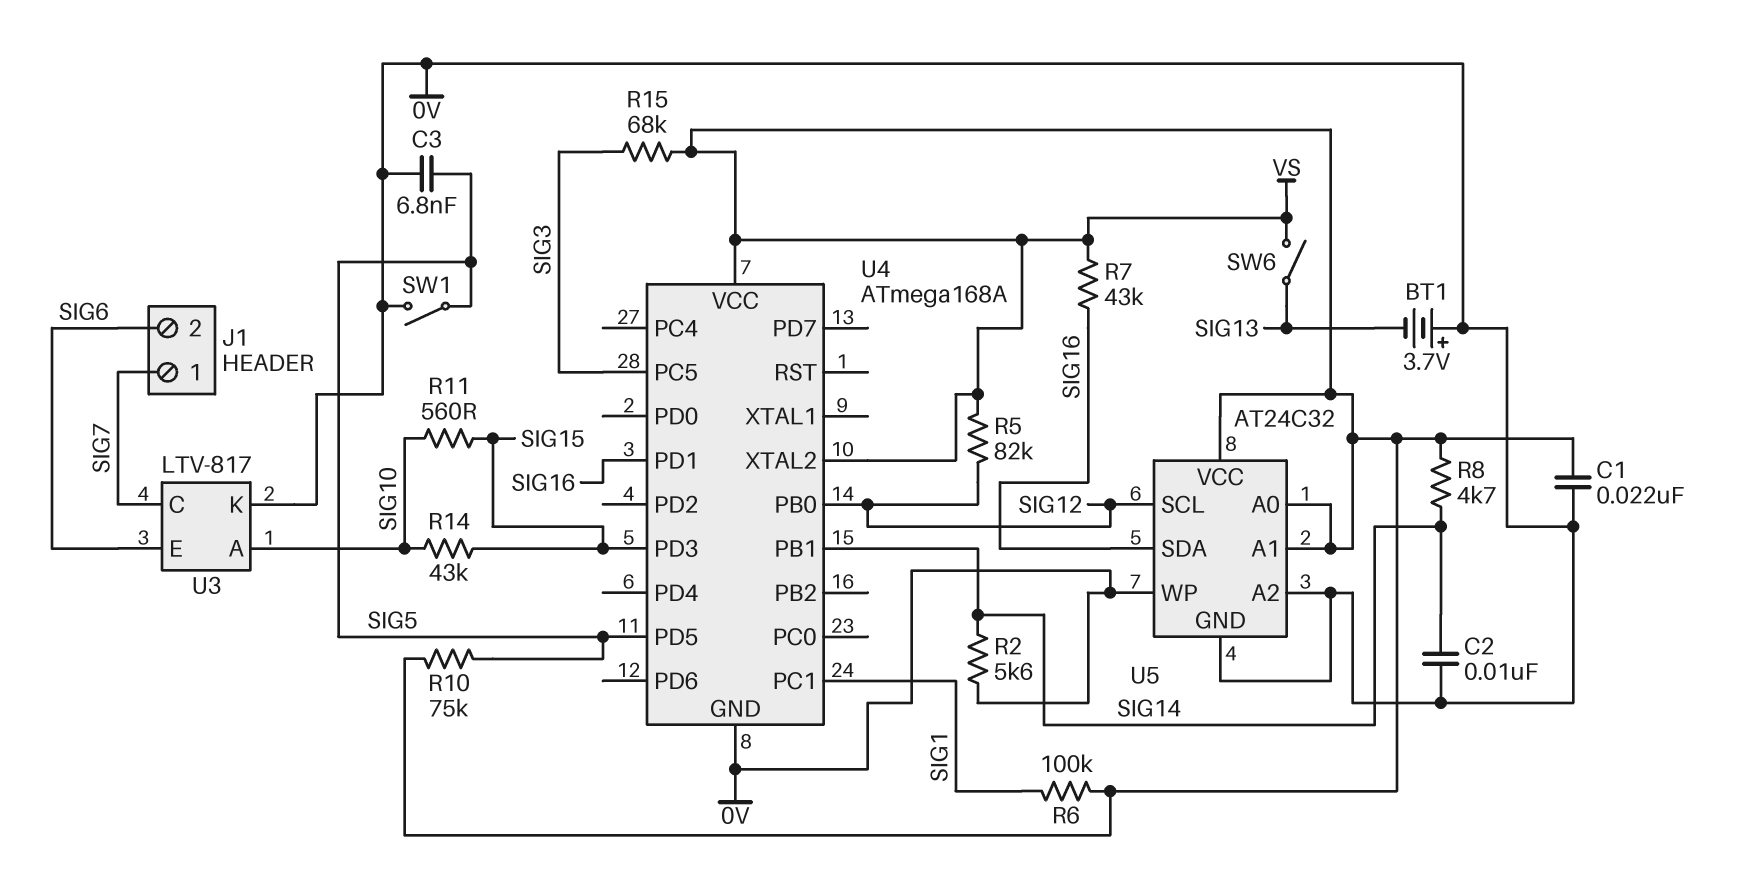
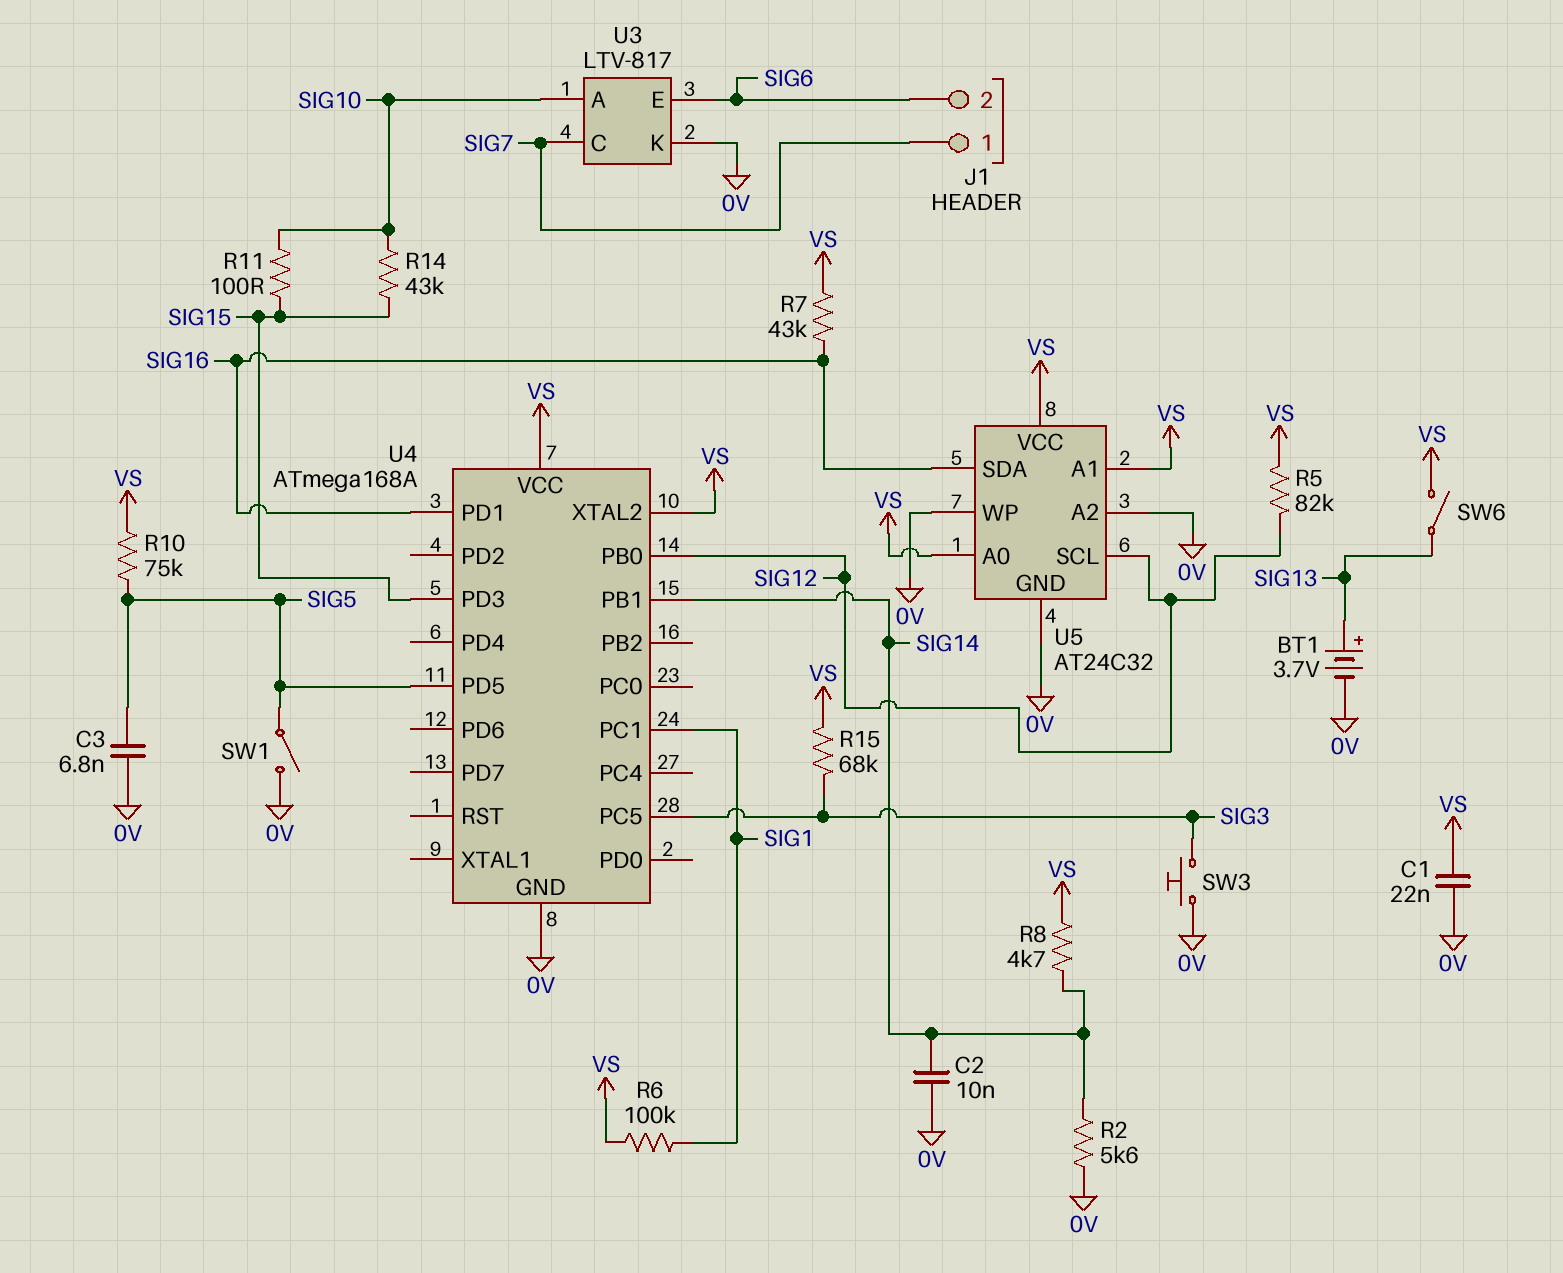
BT1: 3.7V (plus 0V, minus SIG13) -> 3.7V (plus SIG13, minus 0V)
R11: 560 (SIG10, SIG15) -> 100 (SIG10, SIG15)
SW3: none -> button (0V, SIG3)

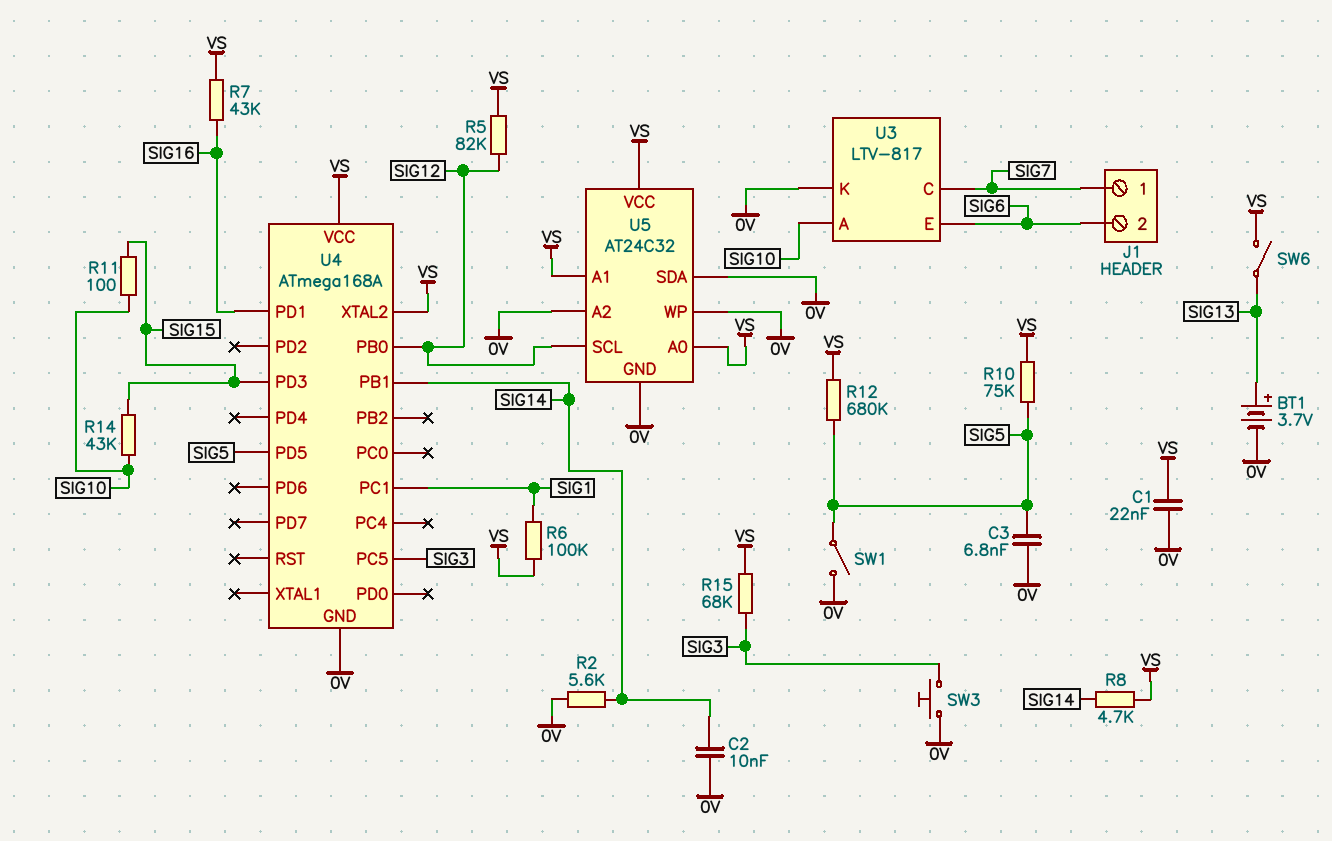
R12: none -> 680k (SIG5, VS)
U5 pin SDA: SIG16 -> 0V

